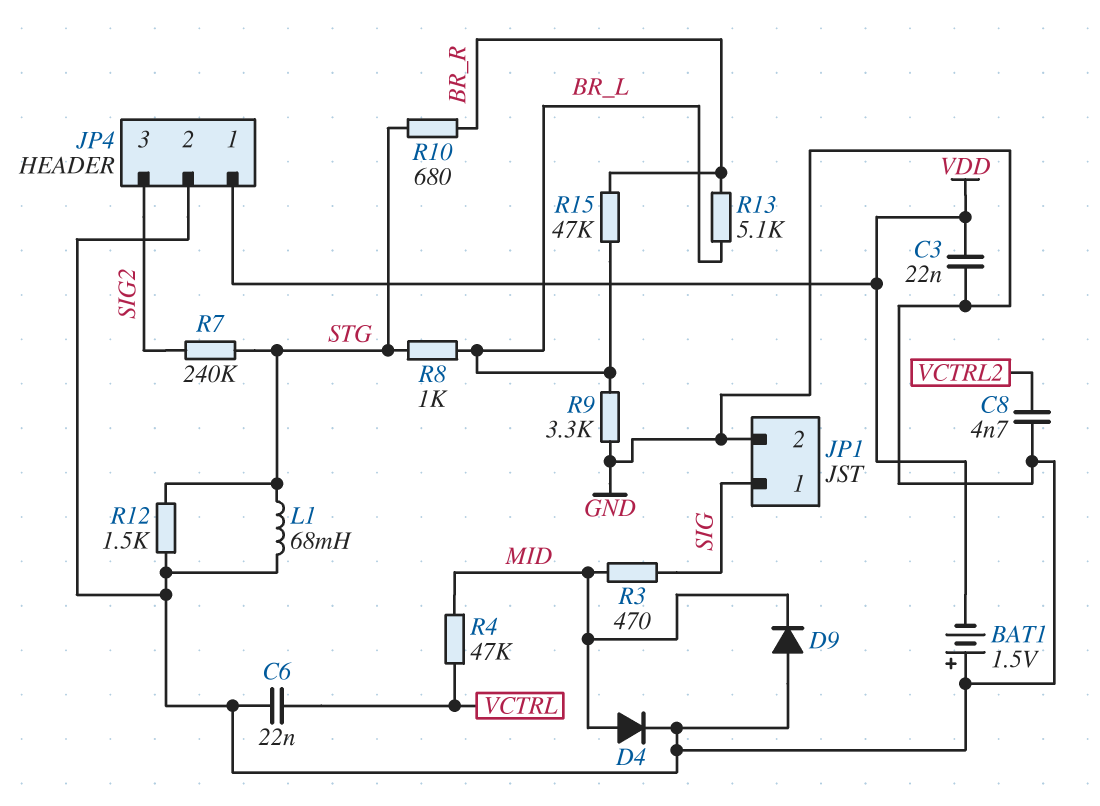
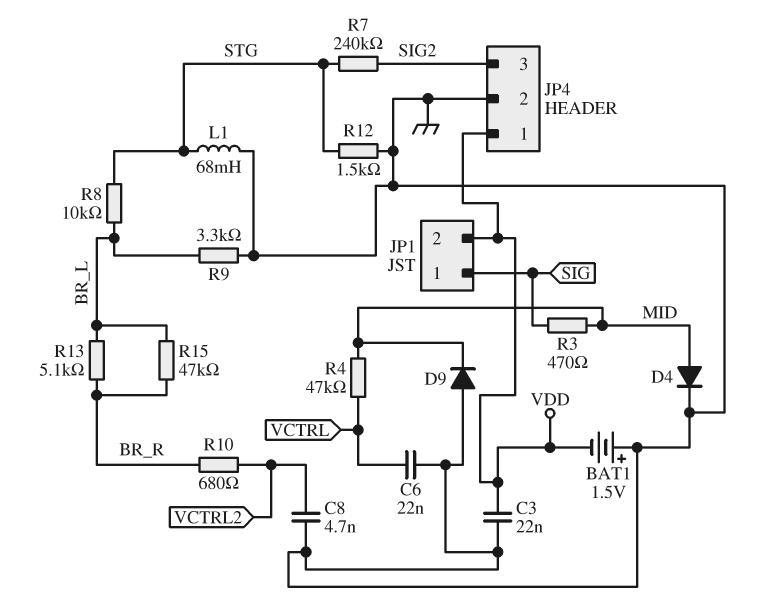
JP1 pin 2: GND -> VDD
R8: 1k (BR_L, STG) -> 10k (BR_L, STG)
R10: 680 (BR_R, STG) -> 680 (BR_R, VCTRL2)

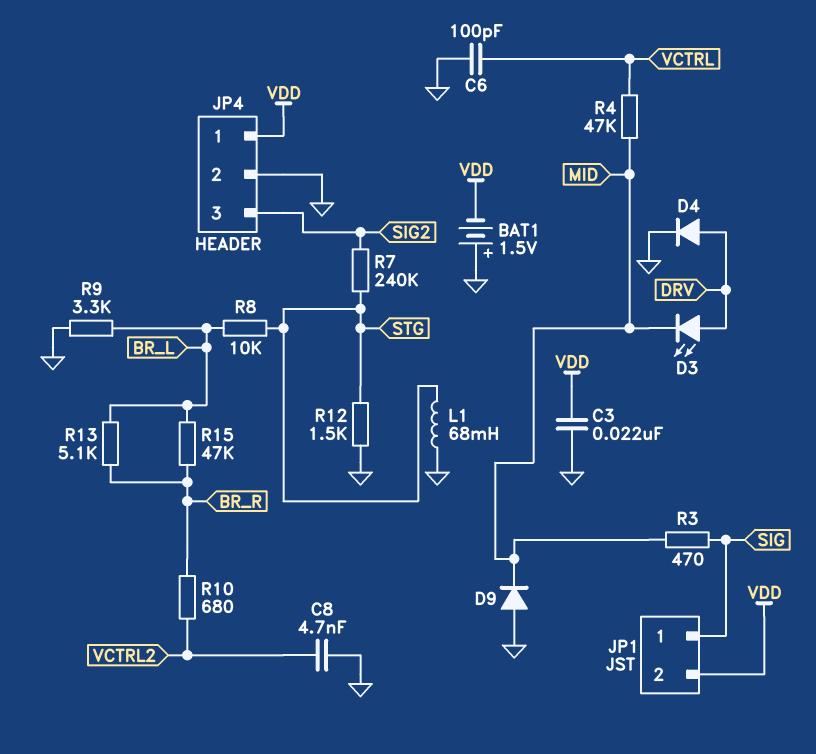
C6: 22nF (GND, VCTRL) -> 100pF (GND, VCTRL)
D3: none -> LED (A DRV, K MID)
D4: diode (A MID, K GND) -> diode (A DRV, K GND)

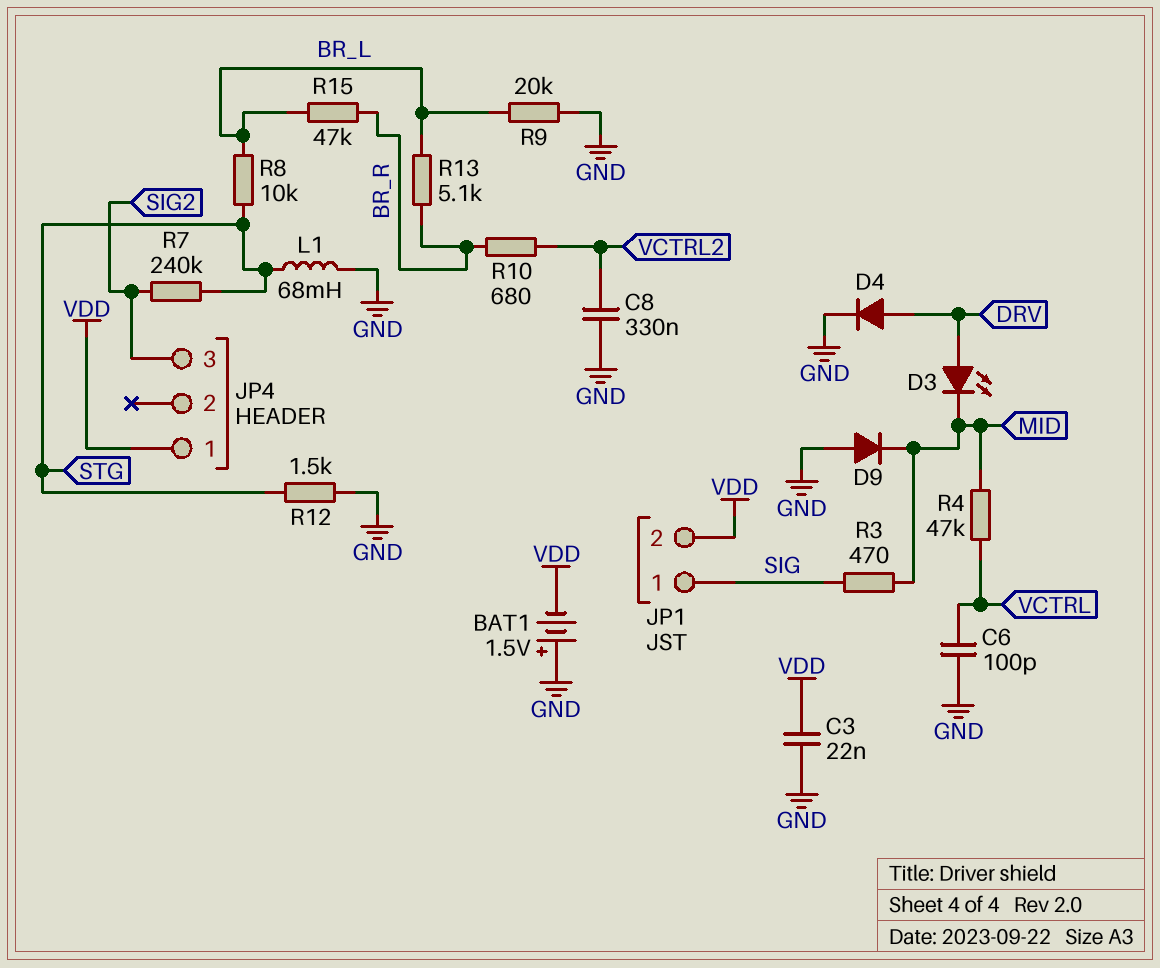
C8: 4.7nF (GND, VCTRL2) -> 330nF (GND, VCTRL2)
JP4 pin 2: GND -> none
R9: 3.3k (BR_L, GND) -> 20k (BR_L, GND)

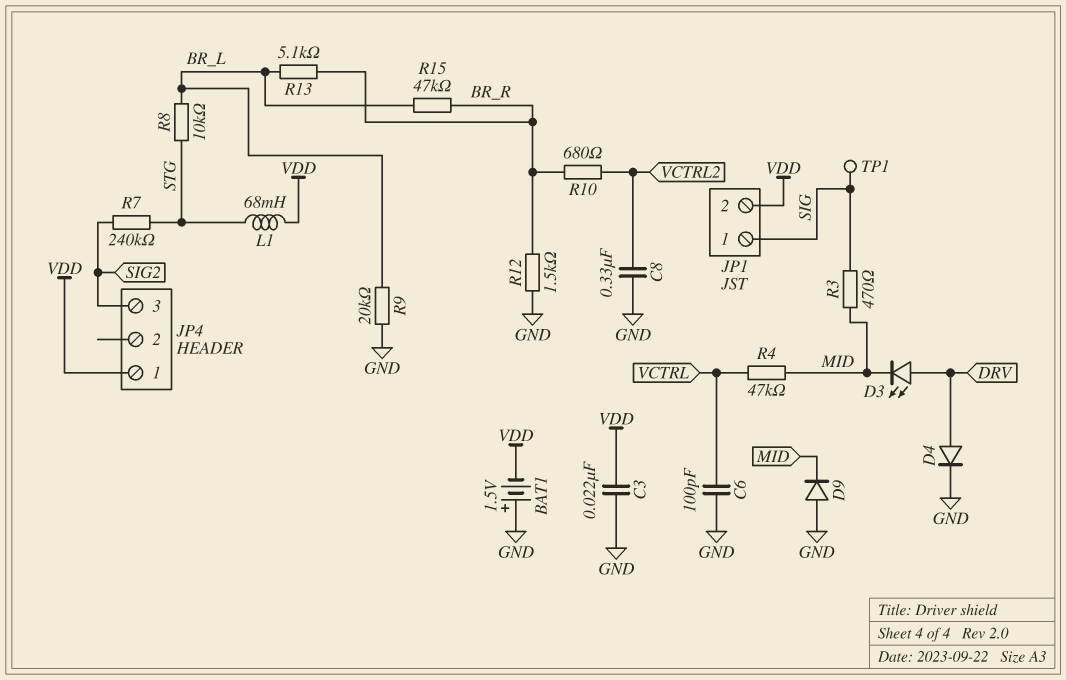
L1: 68mH (GND, STG) -> 68mH (STG, VDD)
R12: 1.5k (GND, STG) -> 1.5k (BR_R, GND)
TP1: none -> test point (SIG)

